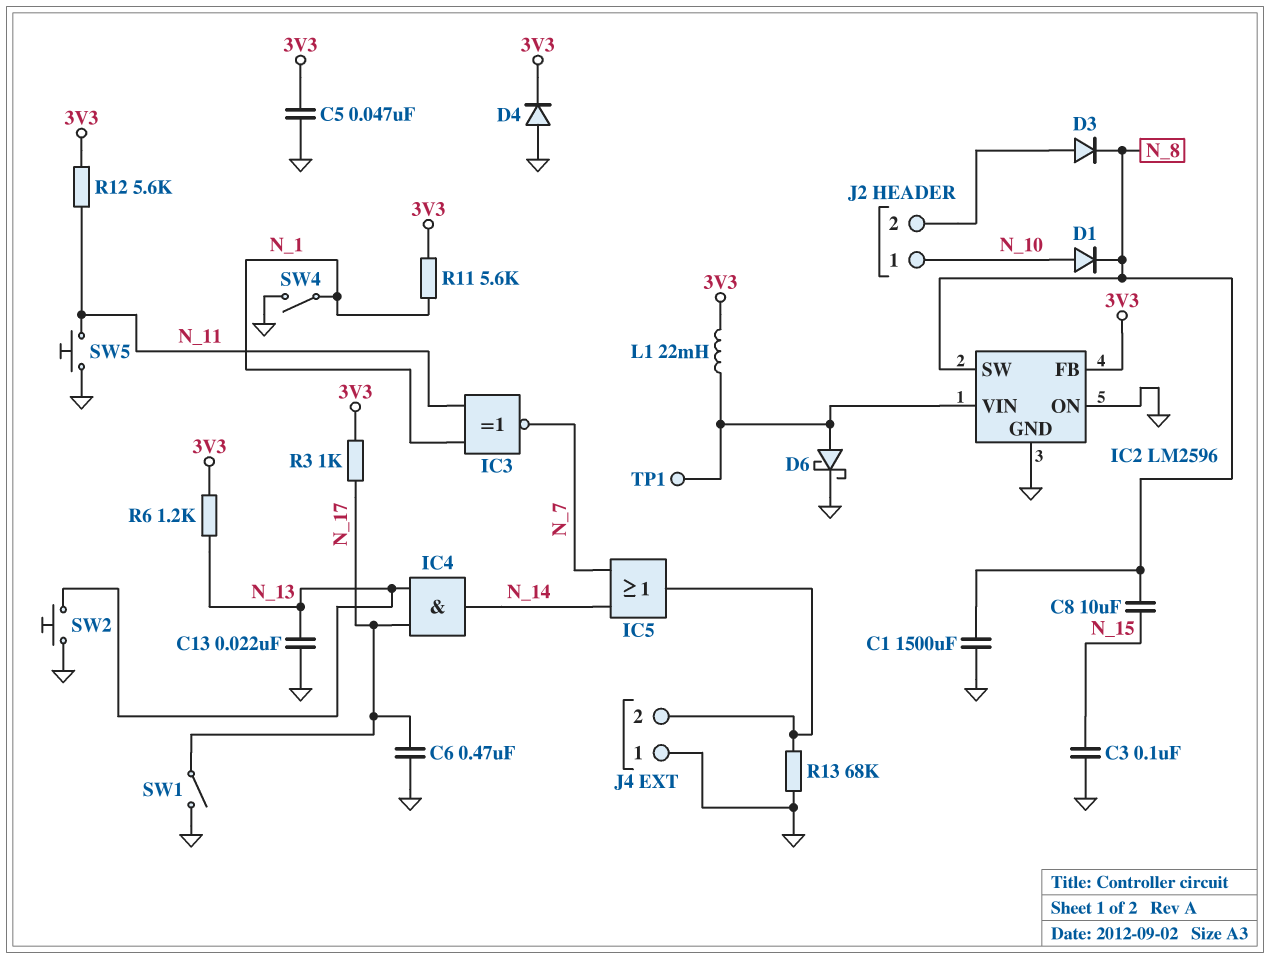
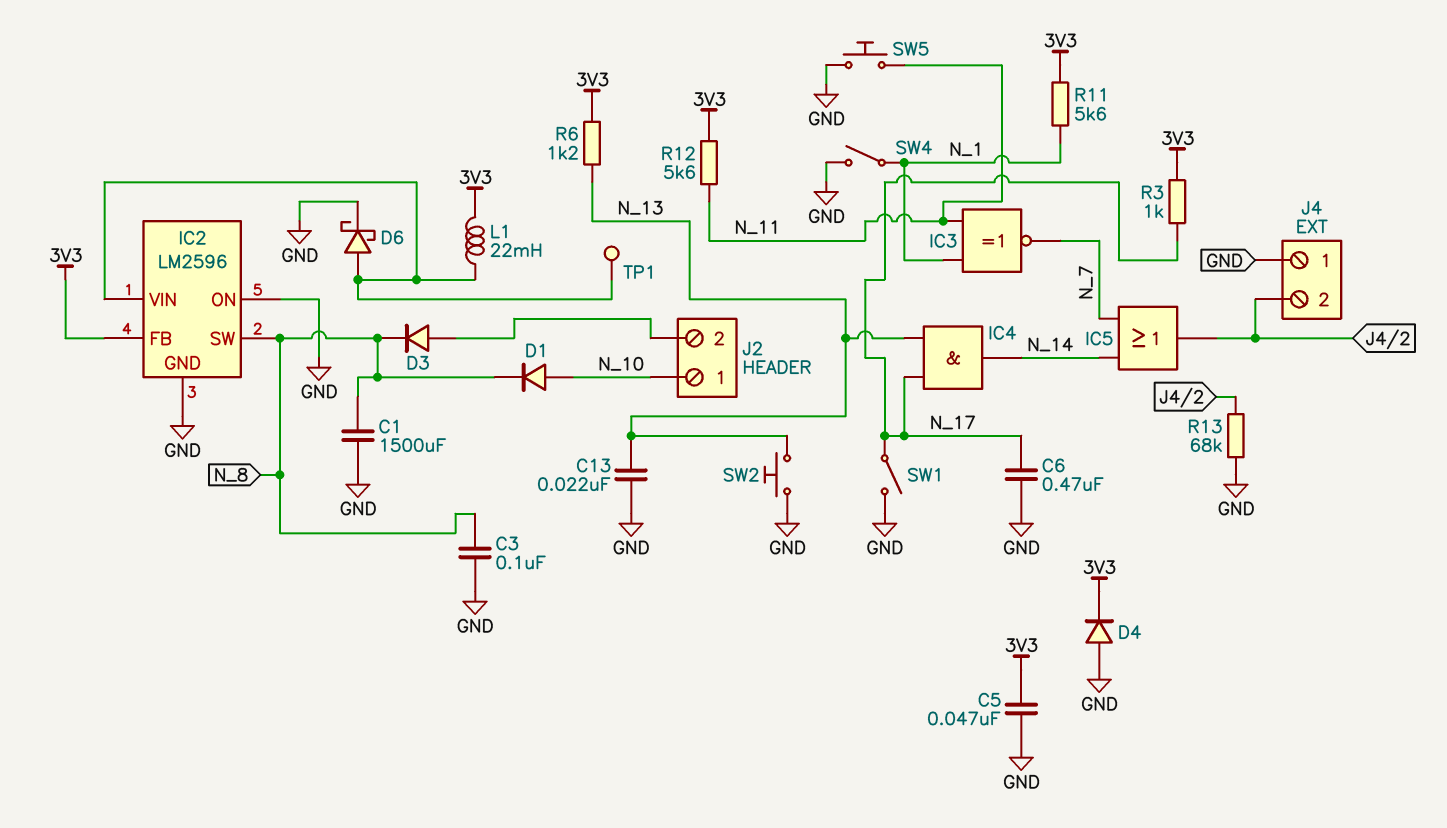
C3: 100nF (GND, N_15) -> 100nF (GND, N_8)
C8: 10uF (N_8, N_15) -> none

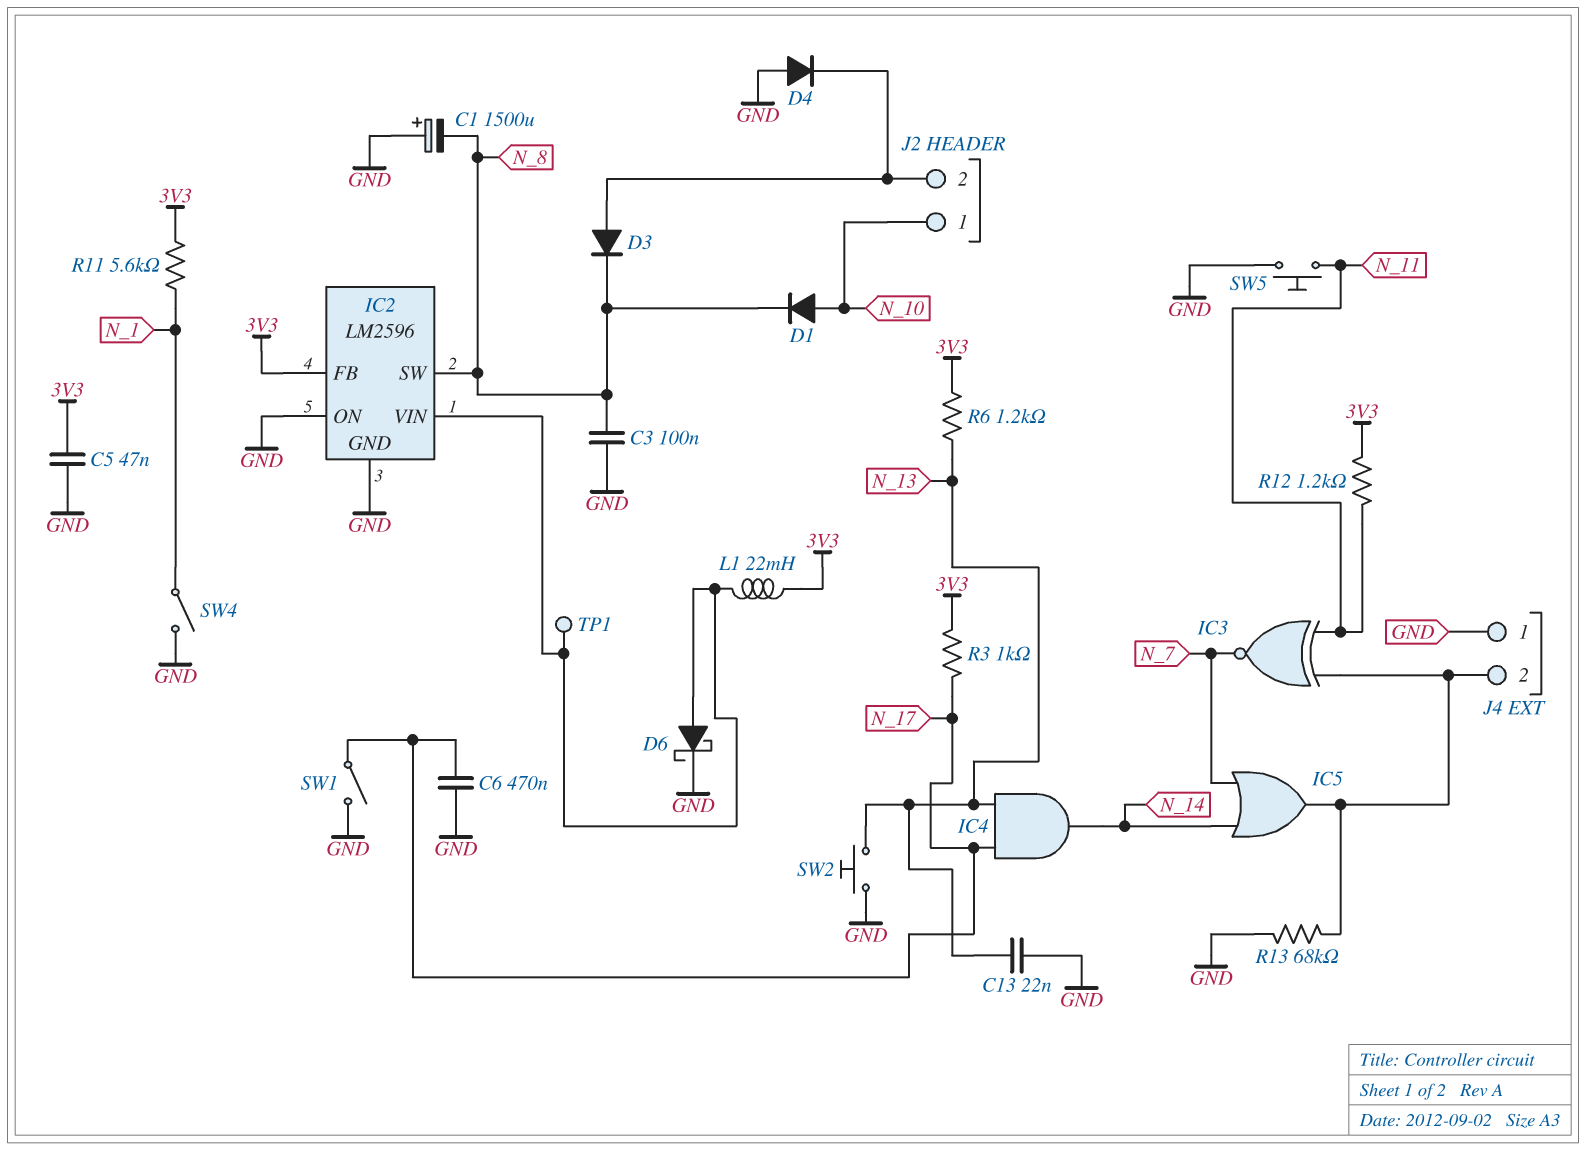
C1: 1500uF (GND, N_8) -> 1500uF (plus GND, minus N_8)
D4: diode (A GND, K 3V3) -> diode (A GND, K J2/2)
IC3: XNOR (in N_1, in N_11, out N_7) -> XNOR (in J4/2, in N_11, out N_7)
R12: 5.6k (3V3, N_11) -> 1.2k (3V3, N_11)

